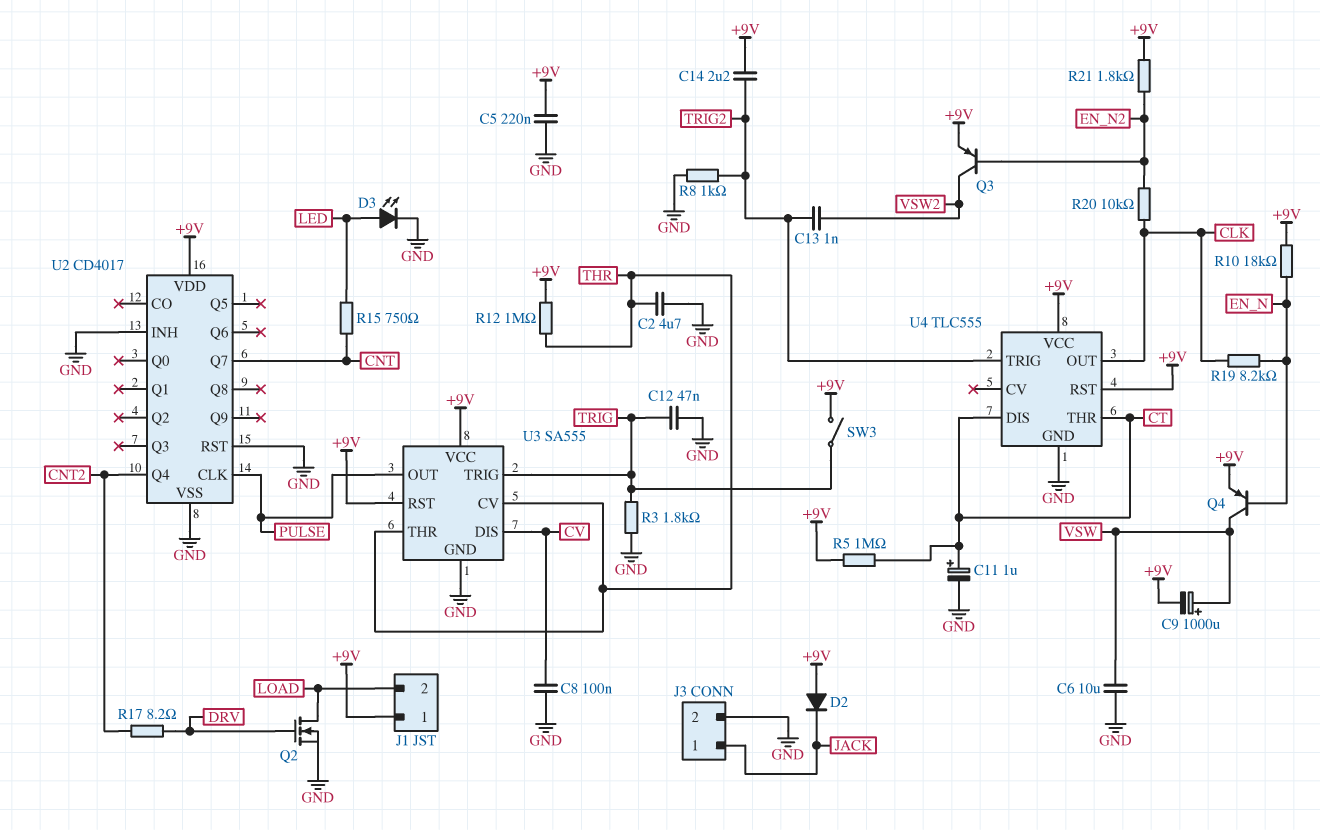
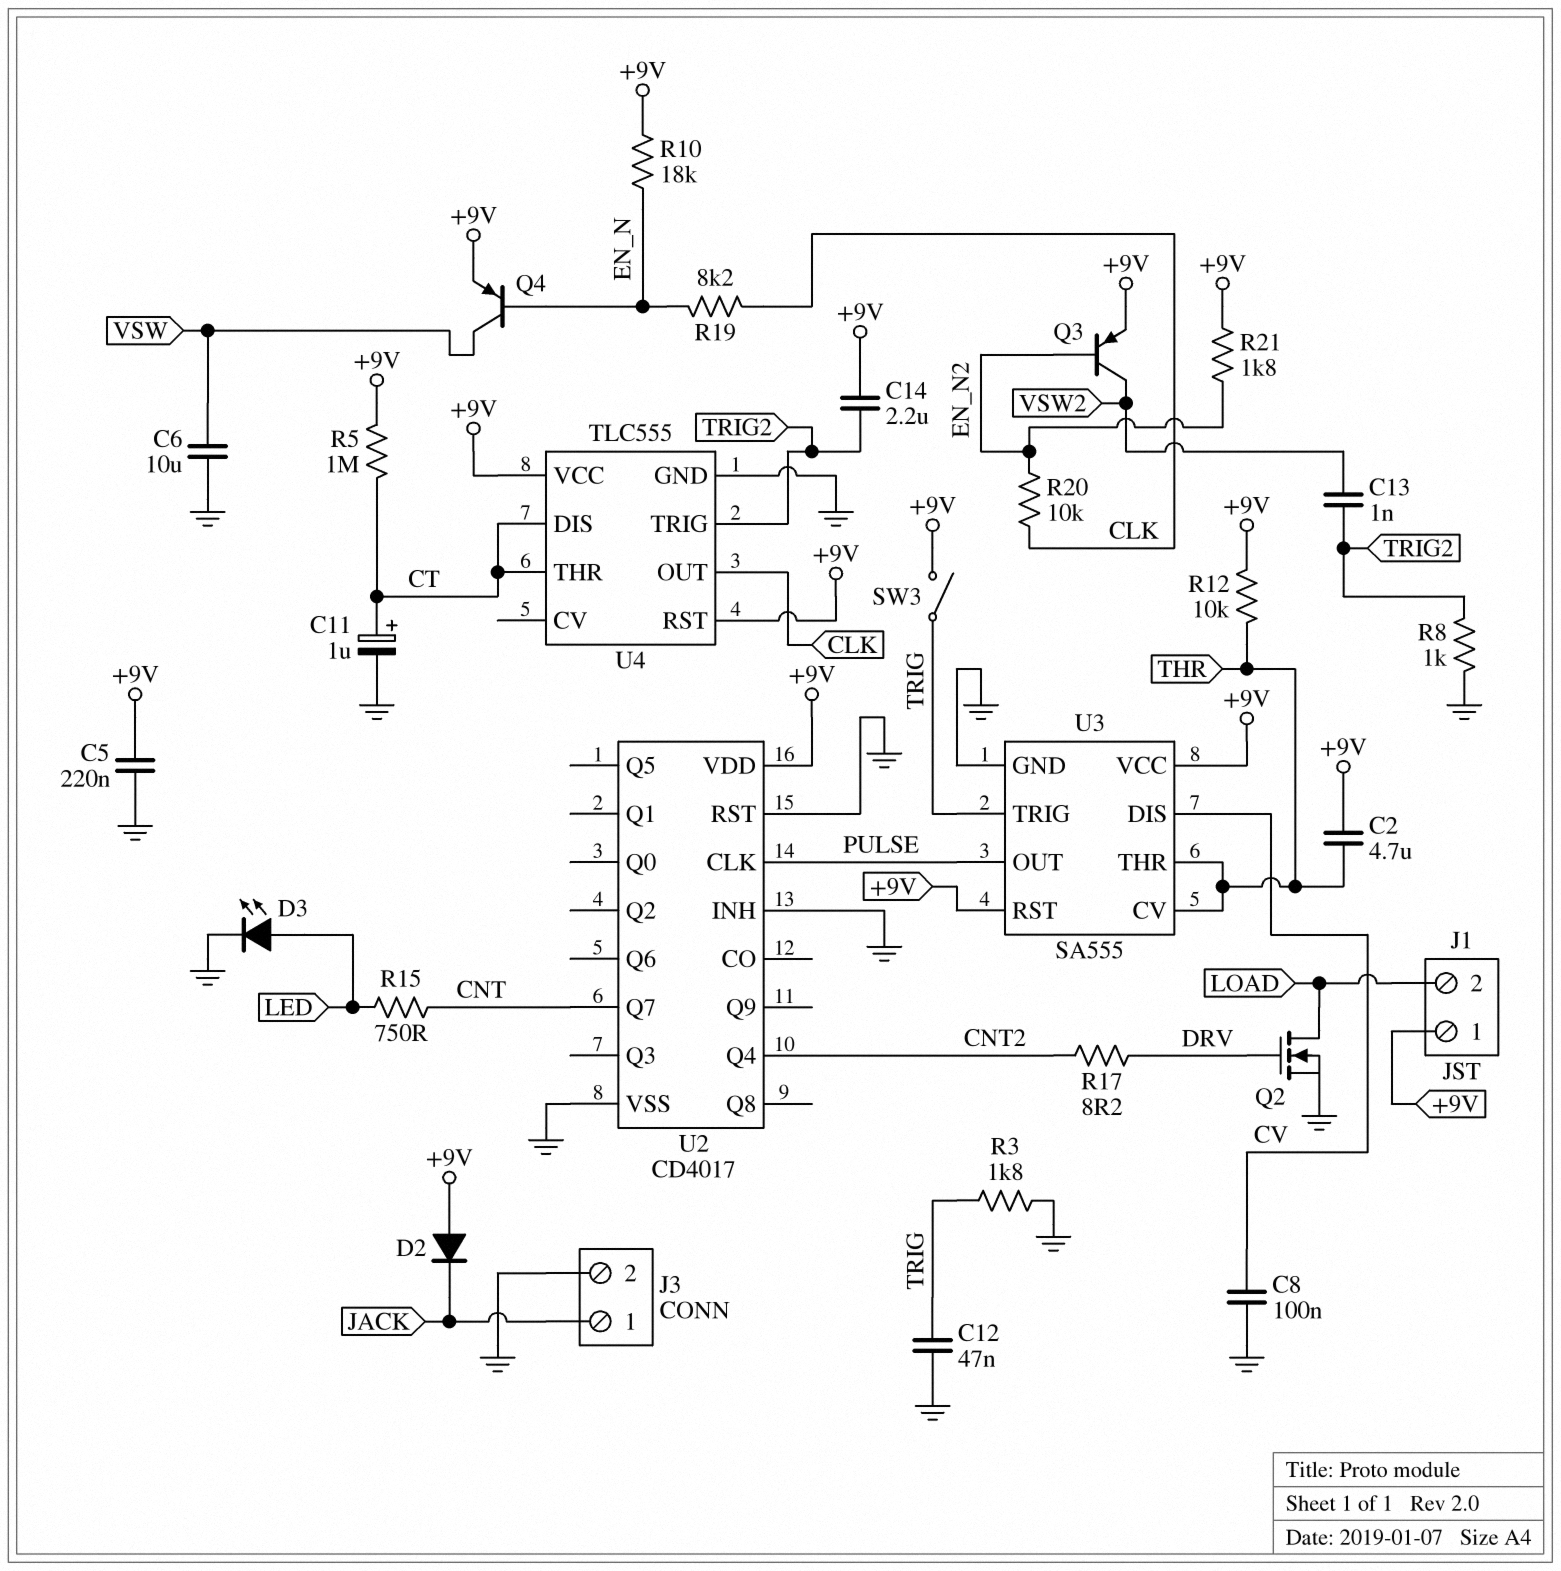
C2: 4.7uF (GND, THR) -> 4.7uF (+9V, THR)
C9: 1000uF (plus VSW, minus +9V) -> none
R12: 1M (+9V, THR) -> 10k (+9V, THR)

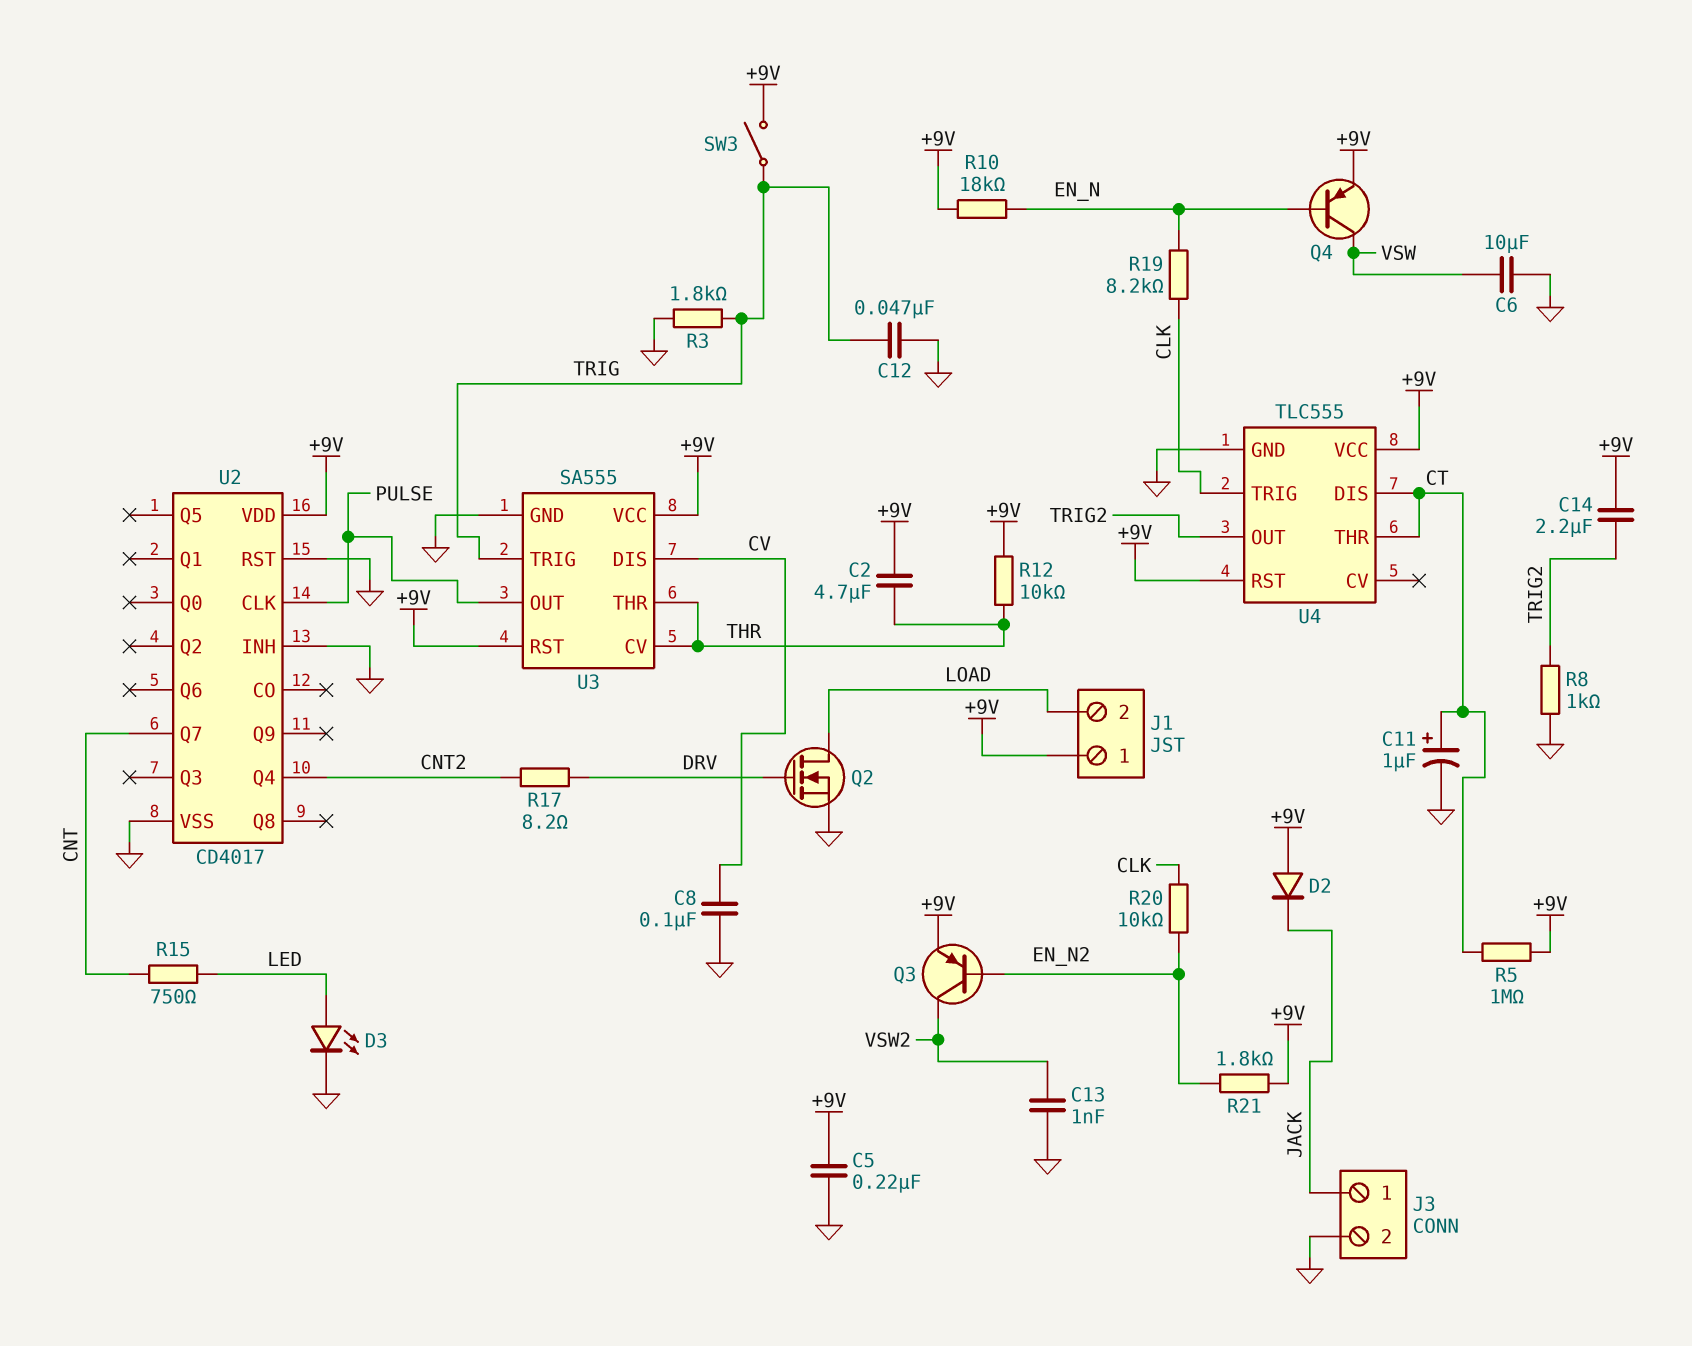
C13: 1nF (TRIG2, VSW2) -> 1nF (GND, VSW2)
U4 pin OUT: CLK -> TRIG2
U4 pin TRIG: TRIG2 -> CLK

